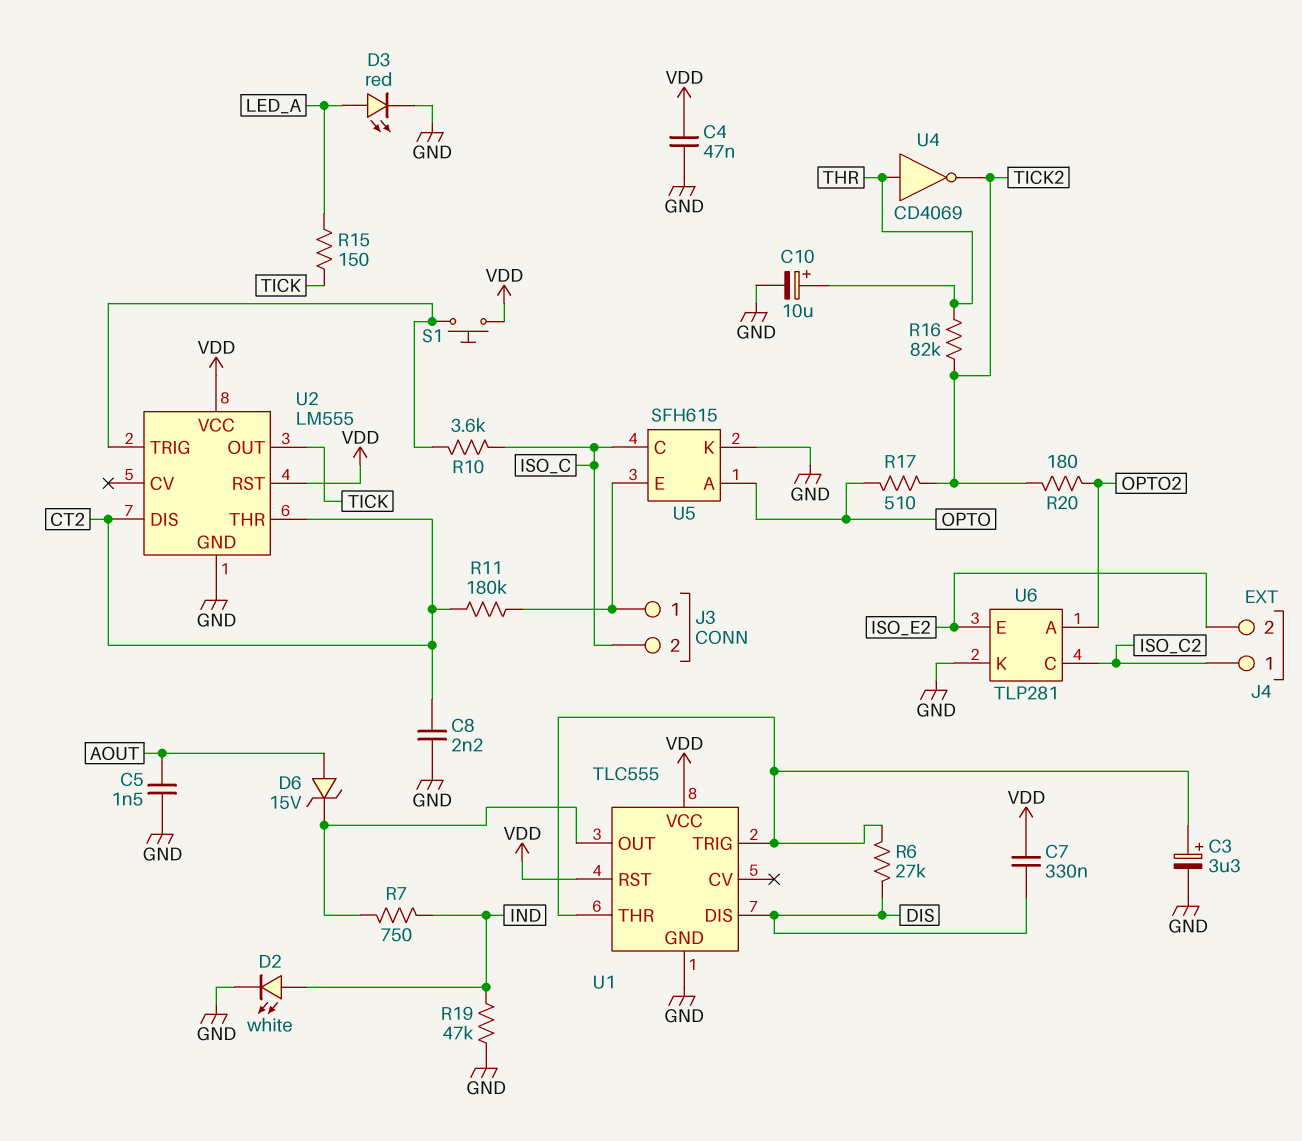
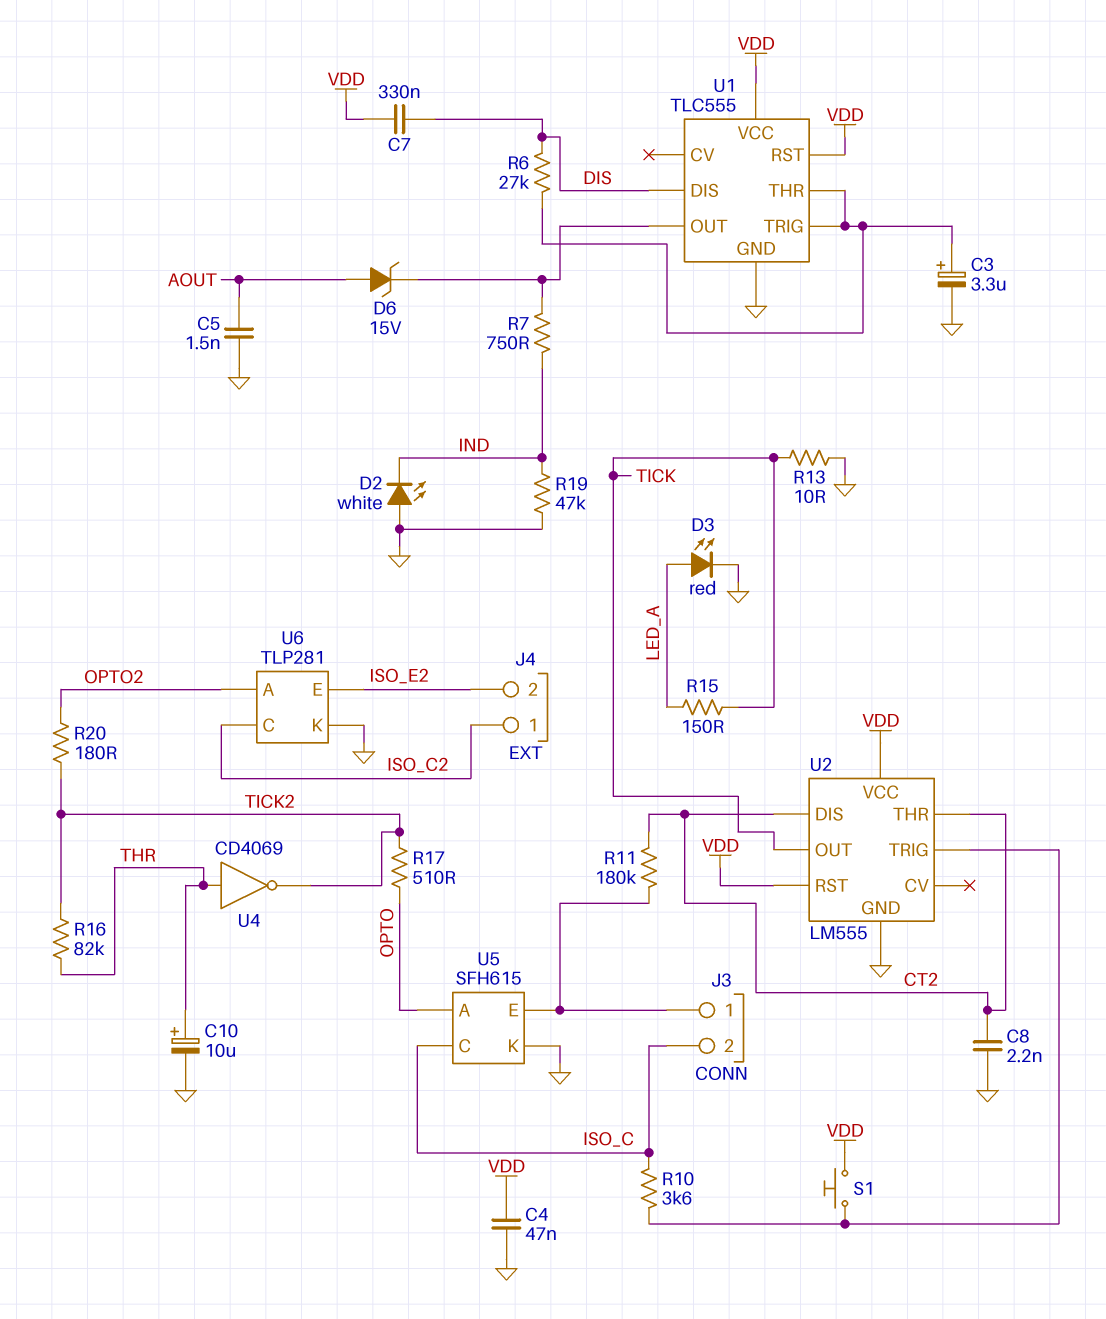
D2: LED white (A IND, K GND) -> LED white (A GND, K IND)
R13: none -> 10 (GND, TICK)

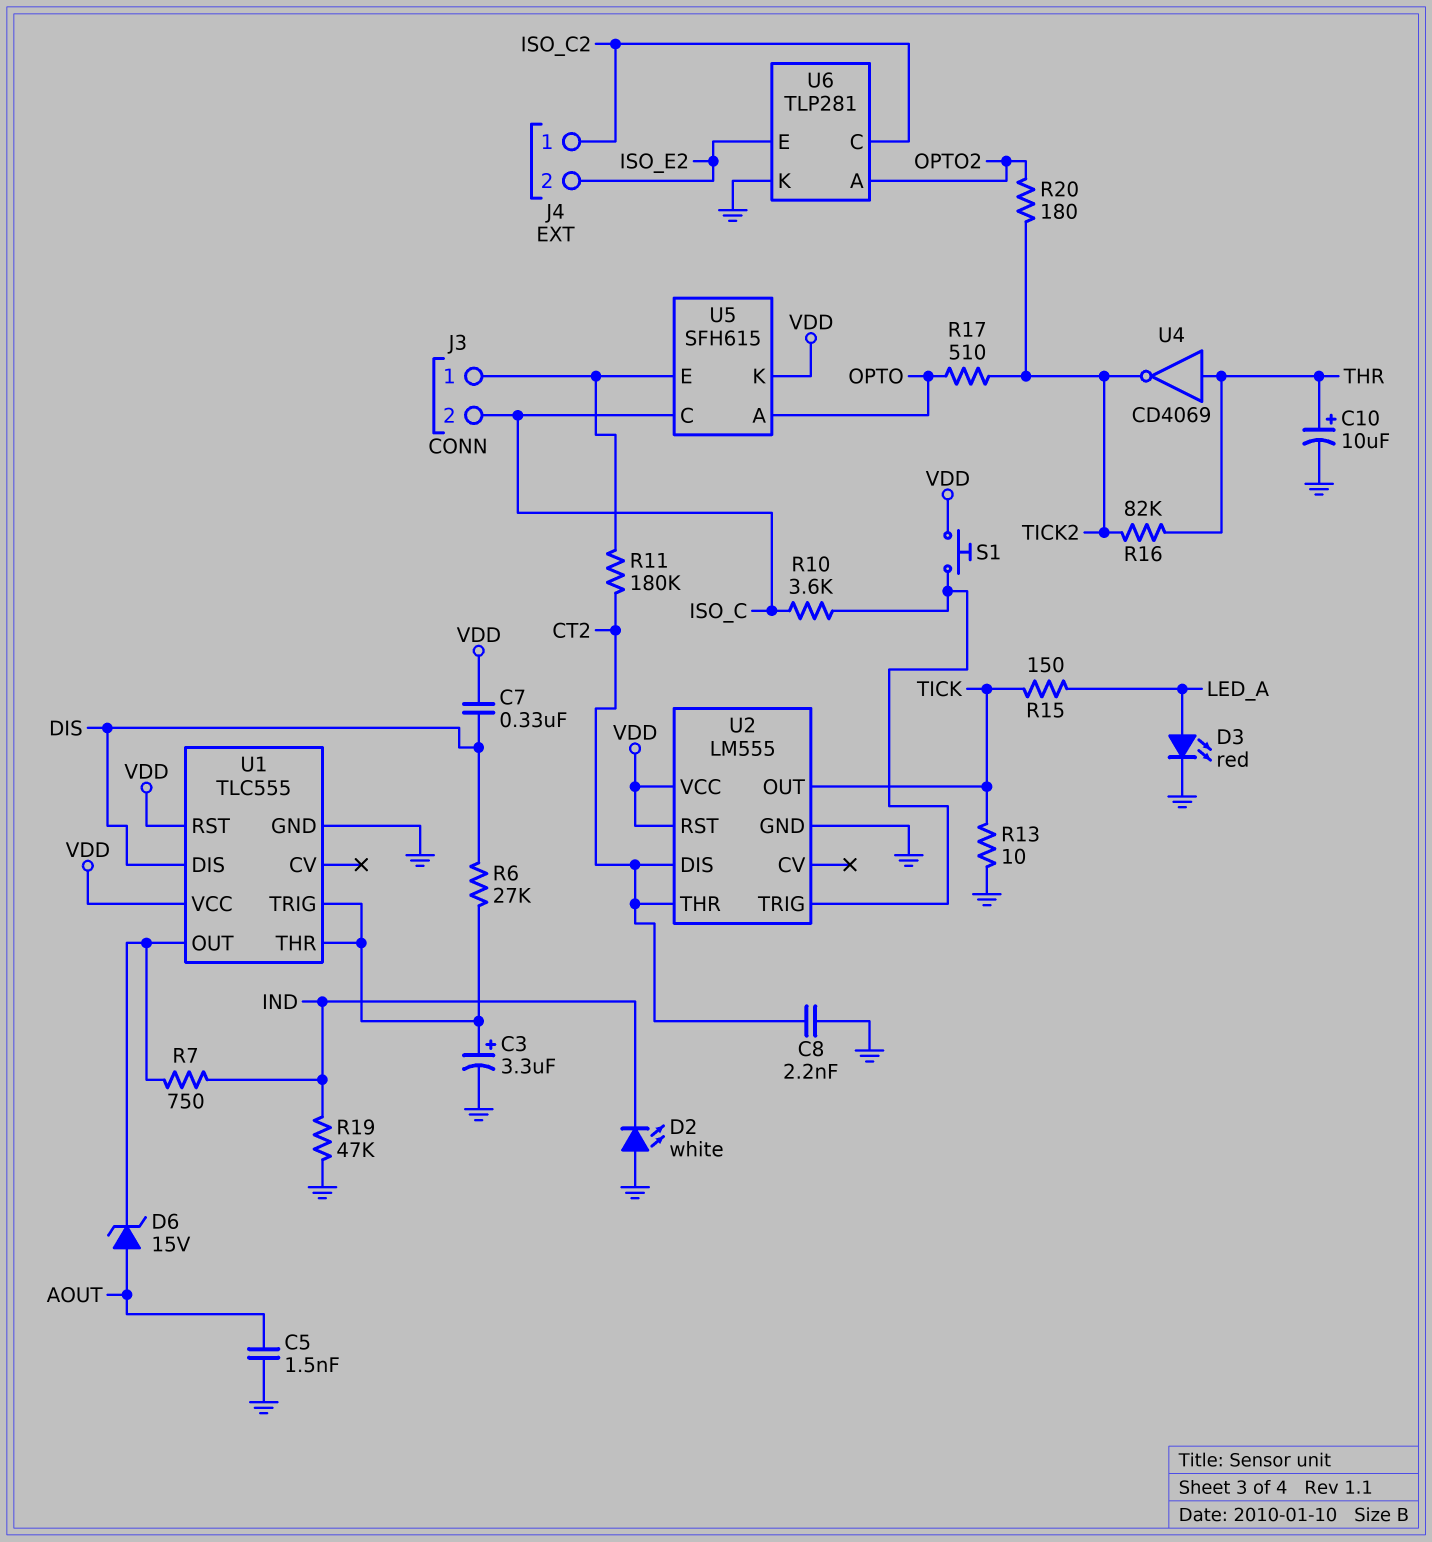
C4: 47nF (GND, VDD) -> none
U5 pin K: GND -> VDD

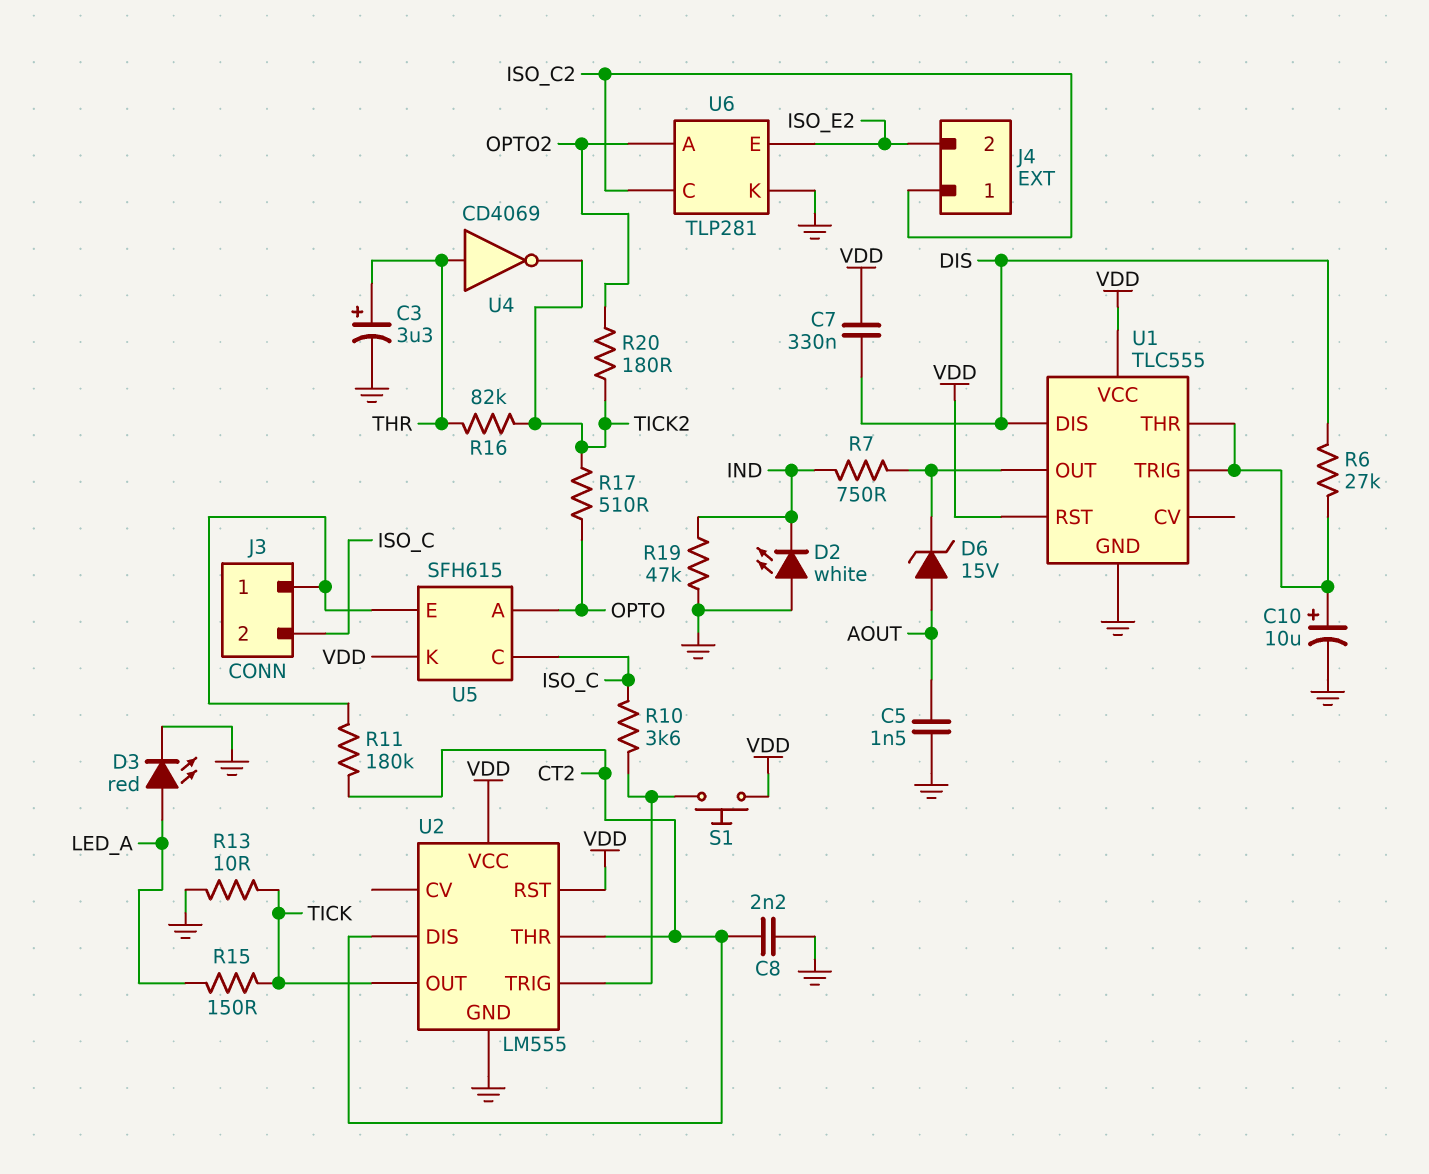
C3: 3.3uF (plus U1/THR, minus GND) -> 3.3uF (plus THR, minus GND)
C10: 10uF (plus THR, minus GND) -> 10uF (plus U1/THR, minus GND)

